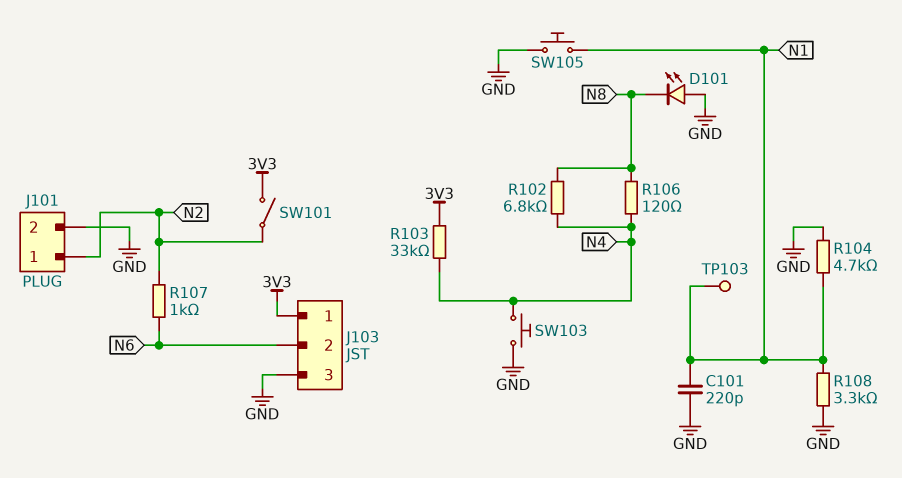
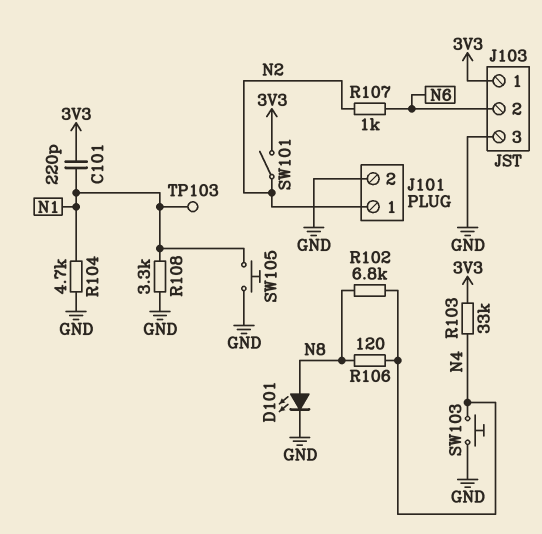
C101: 220pF (GND, N1) -> 220pF (3V3, N1)
D101: LED (A GND, K N8) -> LED (A N8, K GND)

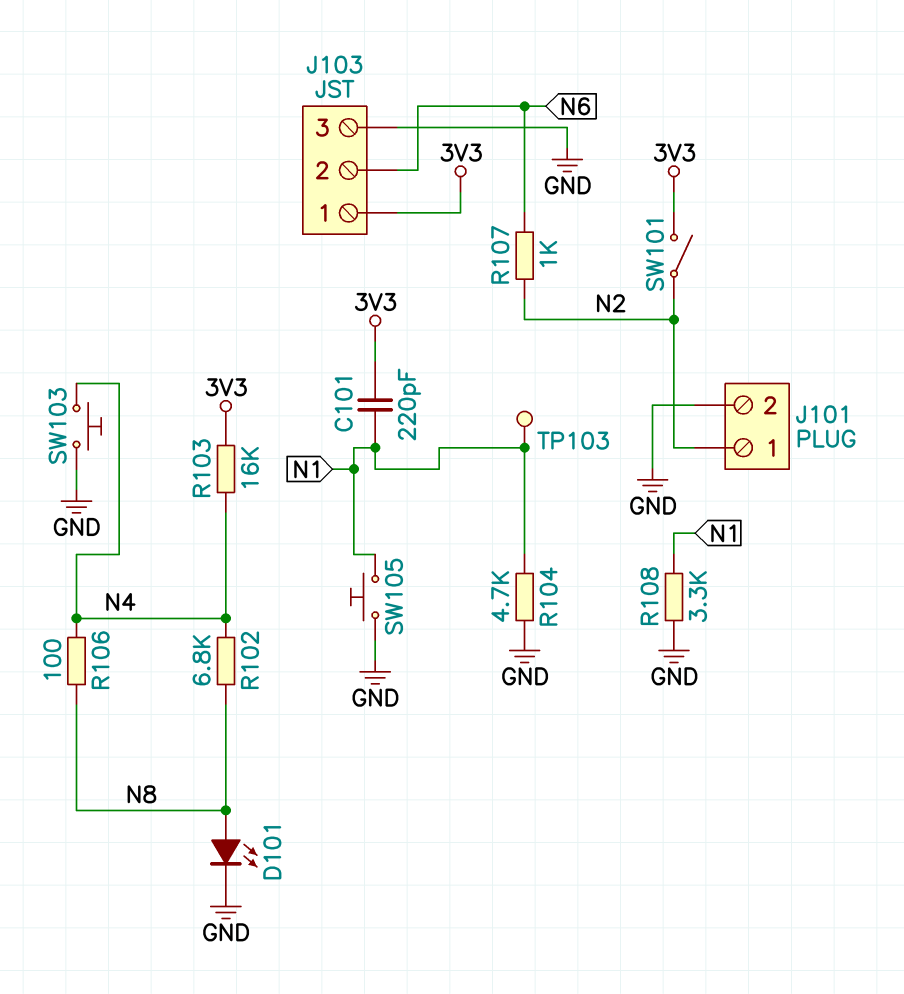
R103: 33k (3V3, N4) -> 16k (3V3, N4)
R106: 120 (N4, N8) -> 100 (N4, N8)

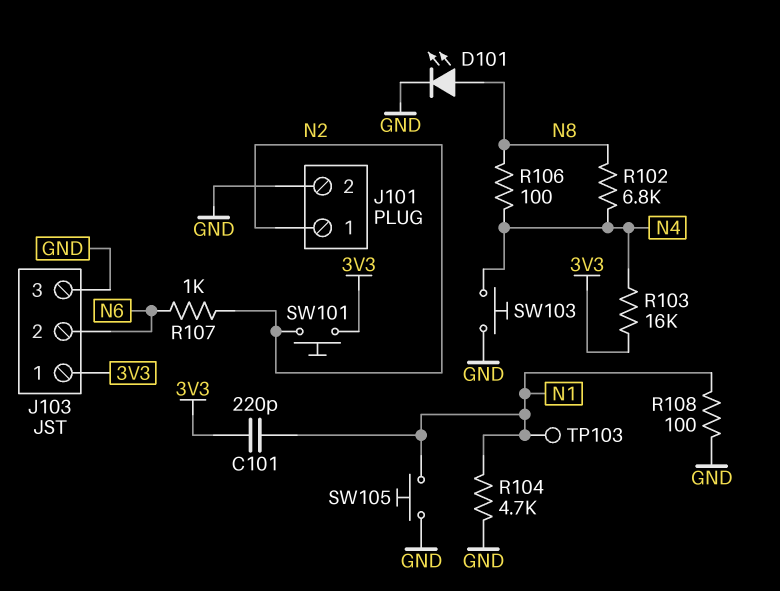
R108: 3.3k (GND, N1) -> 100 (GND, N1)
SW101: switch (3V3, N2) -> button (3V3, N2)

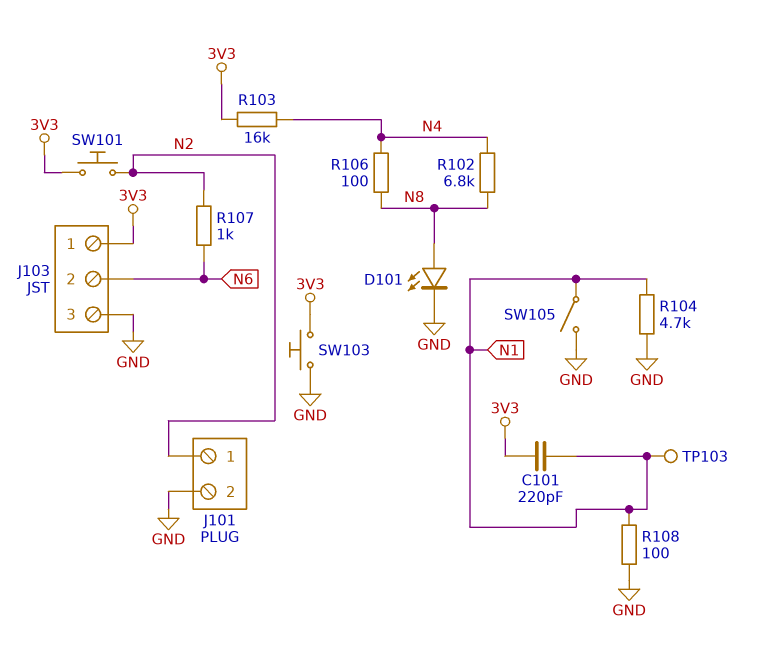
SW103: button (GND, N4) -> button (3V3, GND)
SW105: button (GND, N1) -> switch (GND, N1)

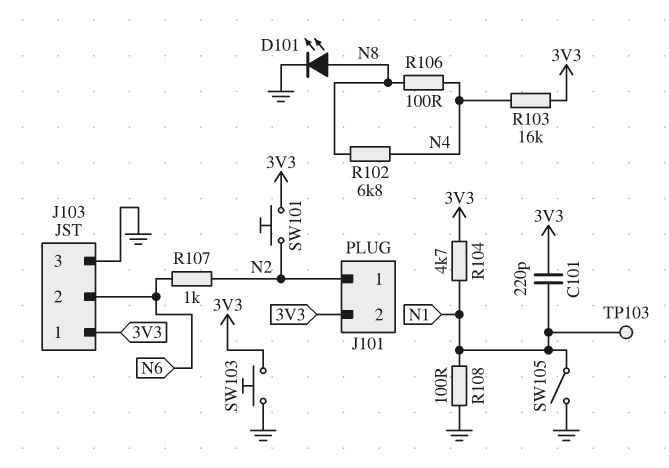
J101 pin 2: GND -> 3V3
R104: 4.7k (GND, N1) -> 4.7k (3V3, N1)

